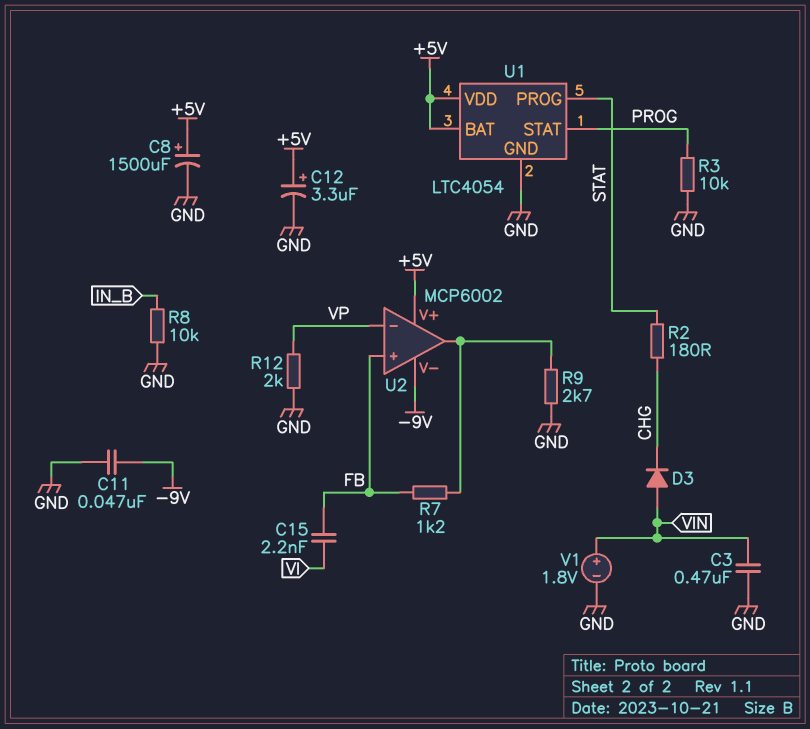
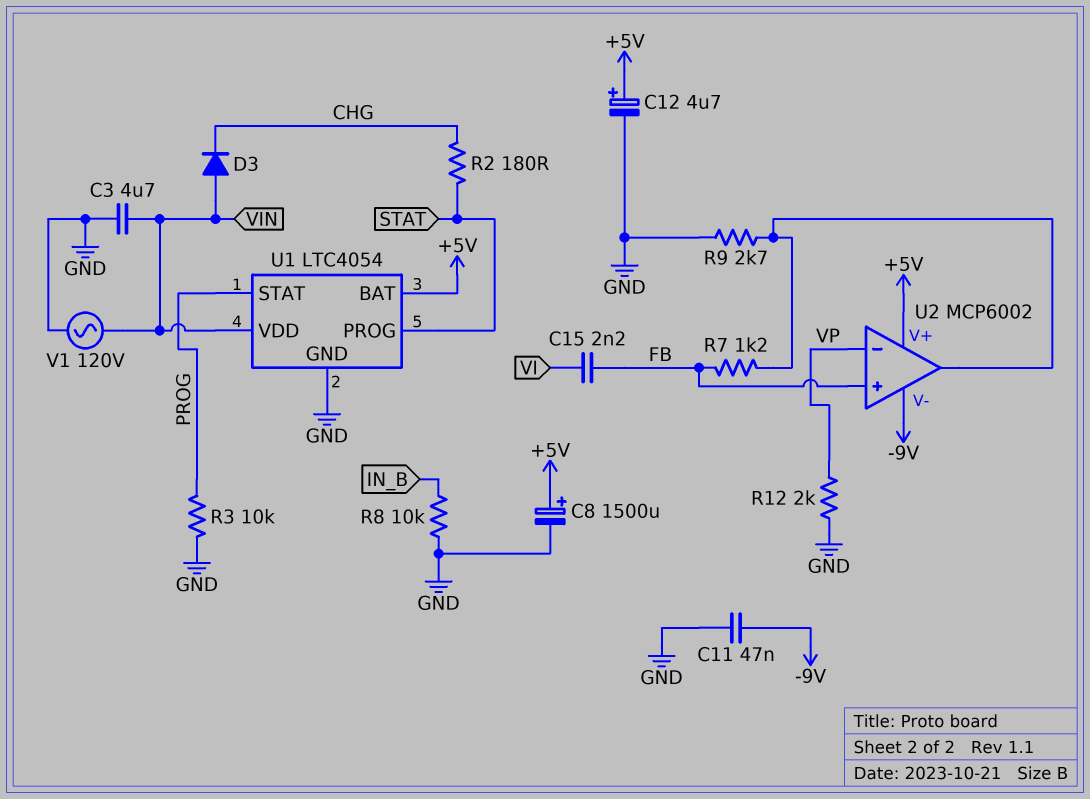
C3: 470nF (GND, VIN) -> 4.7uF (GND, VIN)
C12: 3.3uF (plus +5V, minus GND) -> 4.7uF (plus +5V, minus GND)
U1 pin VDD: +5V -> VIN
V1: 1.8V (plus VIN, minus GND) -> AC 120V (GND, VIN)

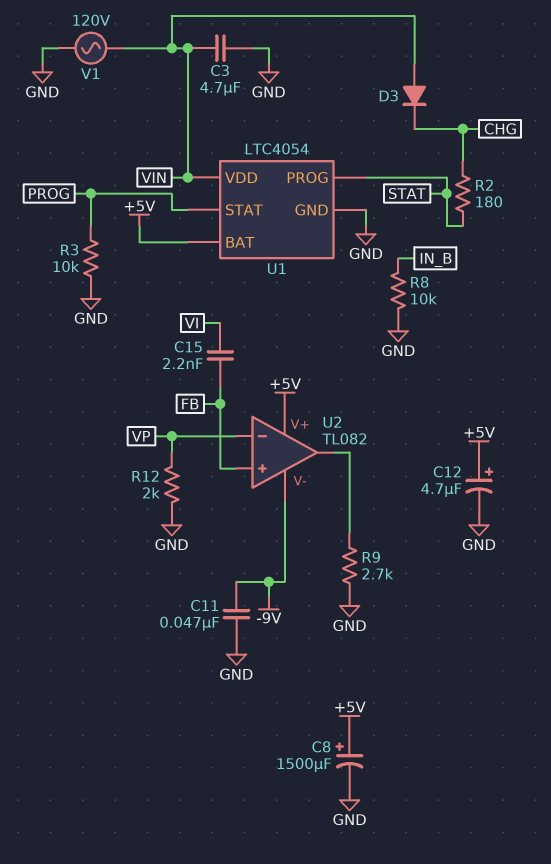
R7: 1.2k (FB, U2/out) -> none
U2: MCP6002 -> TL082

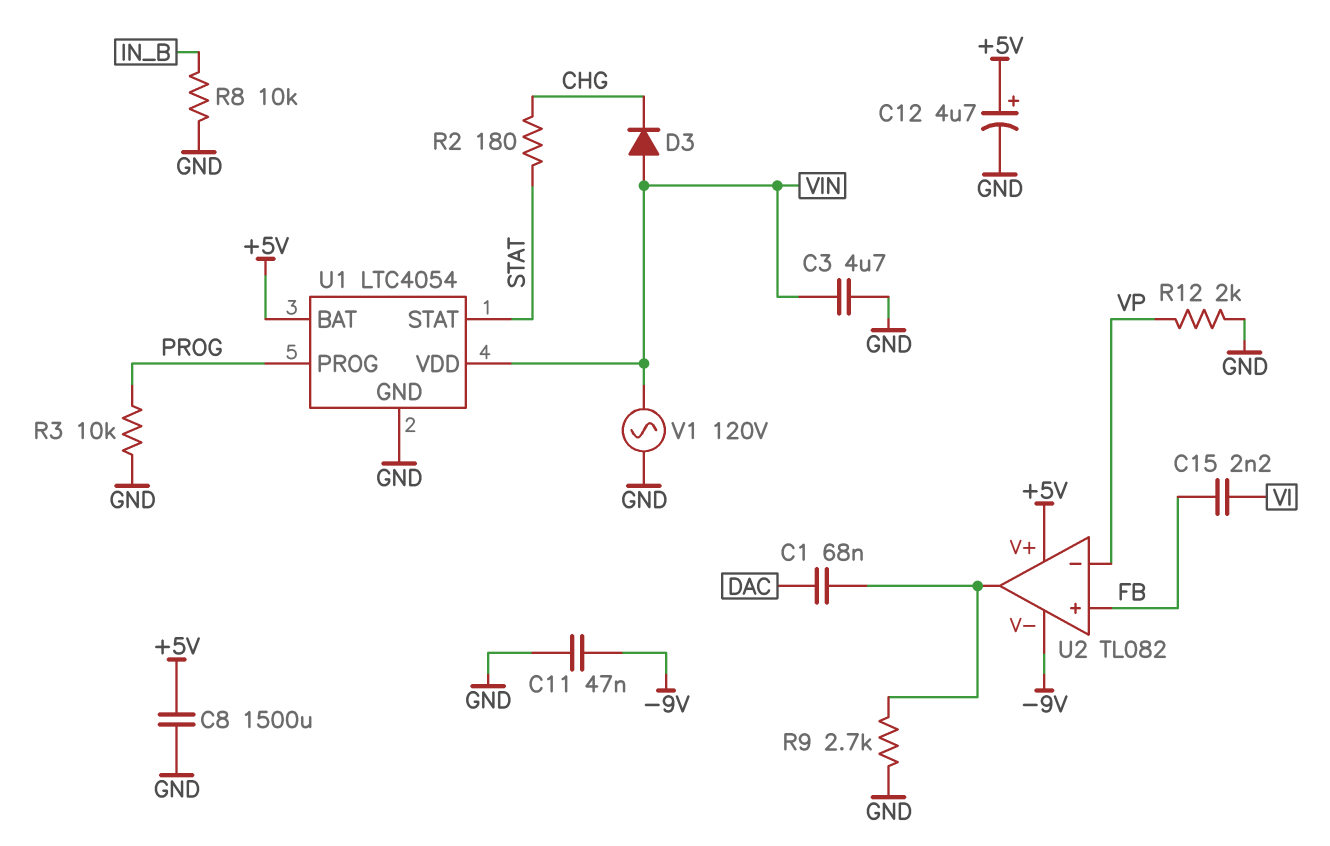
C1: none -> 68nF (DAC, U2/out)
C8: 1500uF (plus +5V, minus GND) -> 1500uF (+5V, GND)
U1 pin PROG: STAT -> PROG
U1 pin STAT: PROG -> STAT

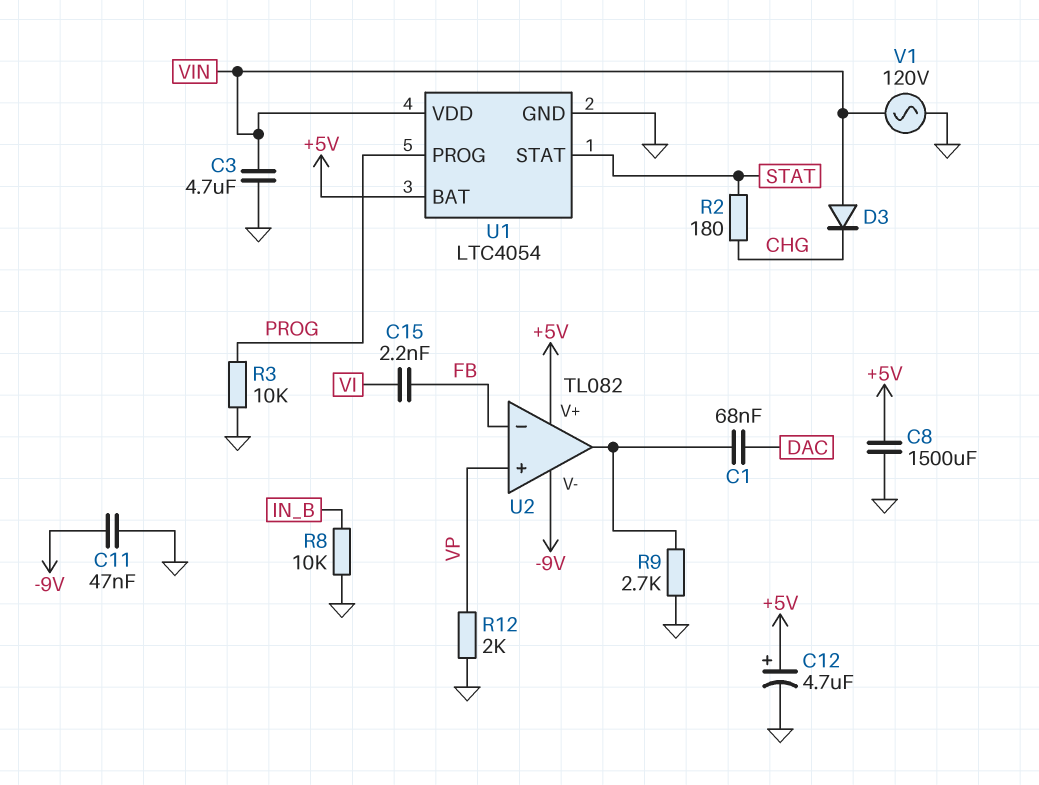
U2 pin in+: FB -> VP
U2 pin in-: VP -> FB

